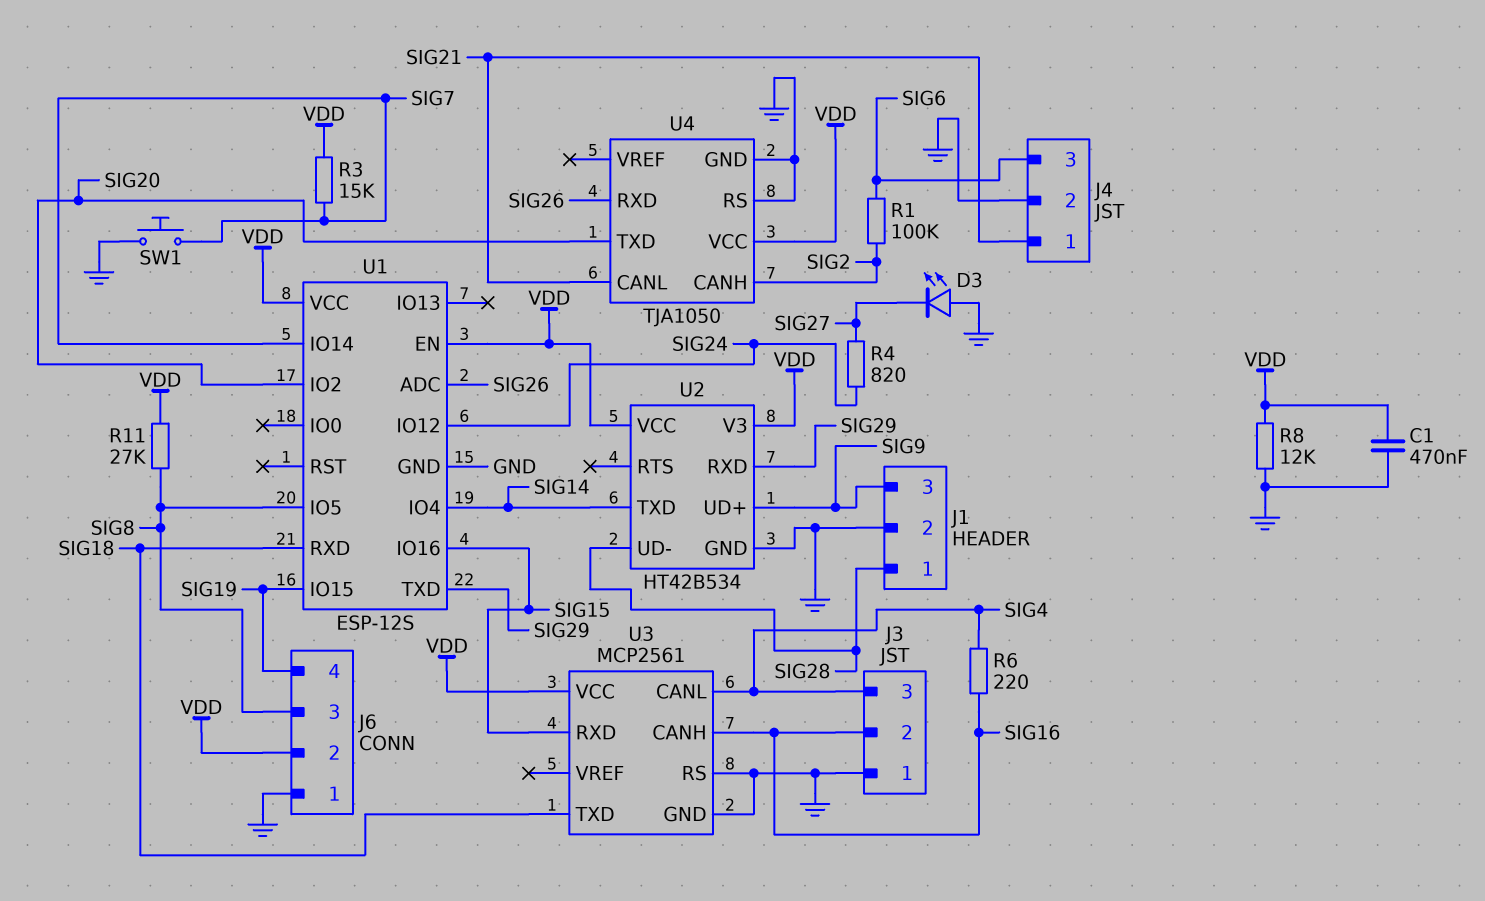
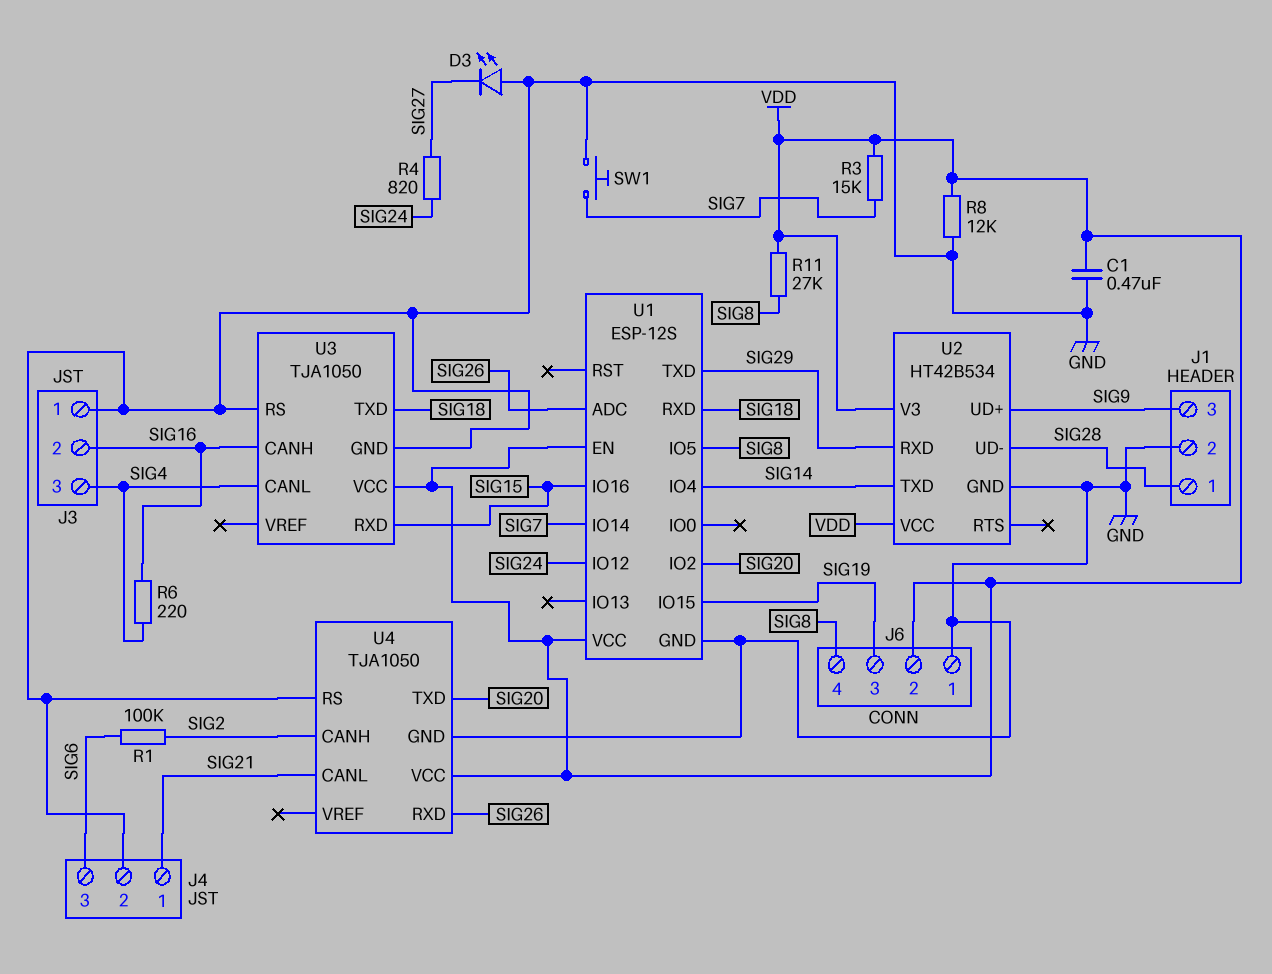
J6 pin 3: SIG8 -> SIG19
J6 pin 4: SIG19 -> SIG8
U3: MCP2561 -> TJA1050

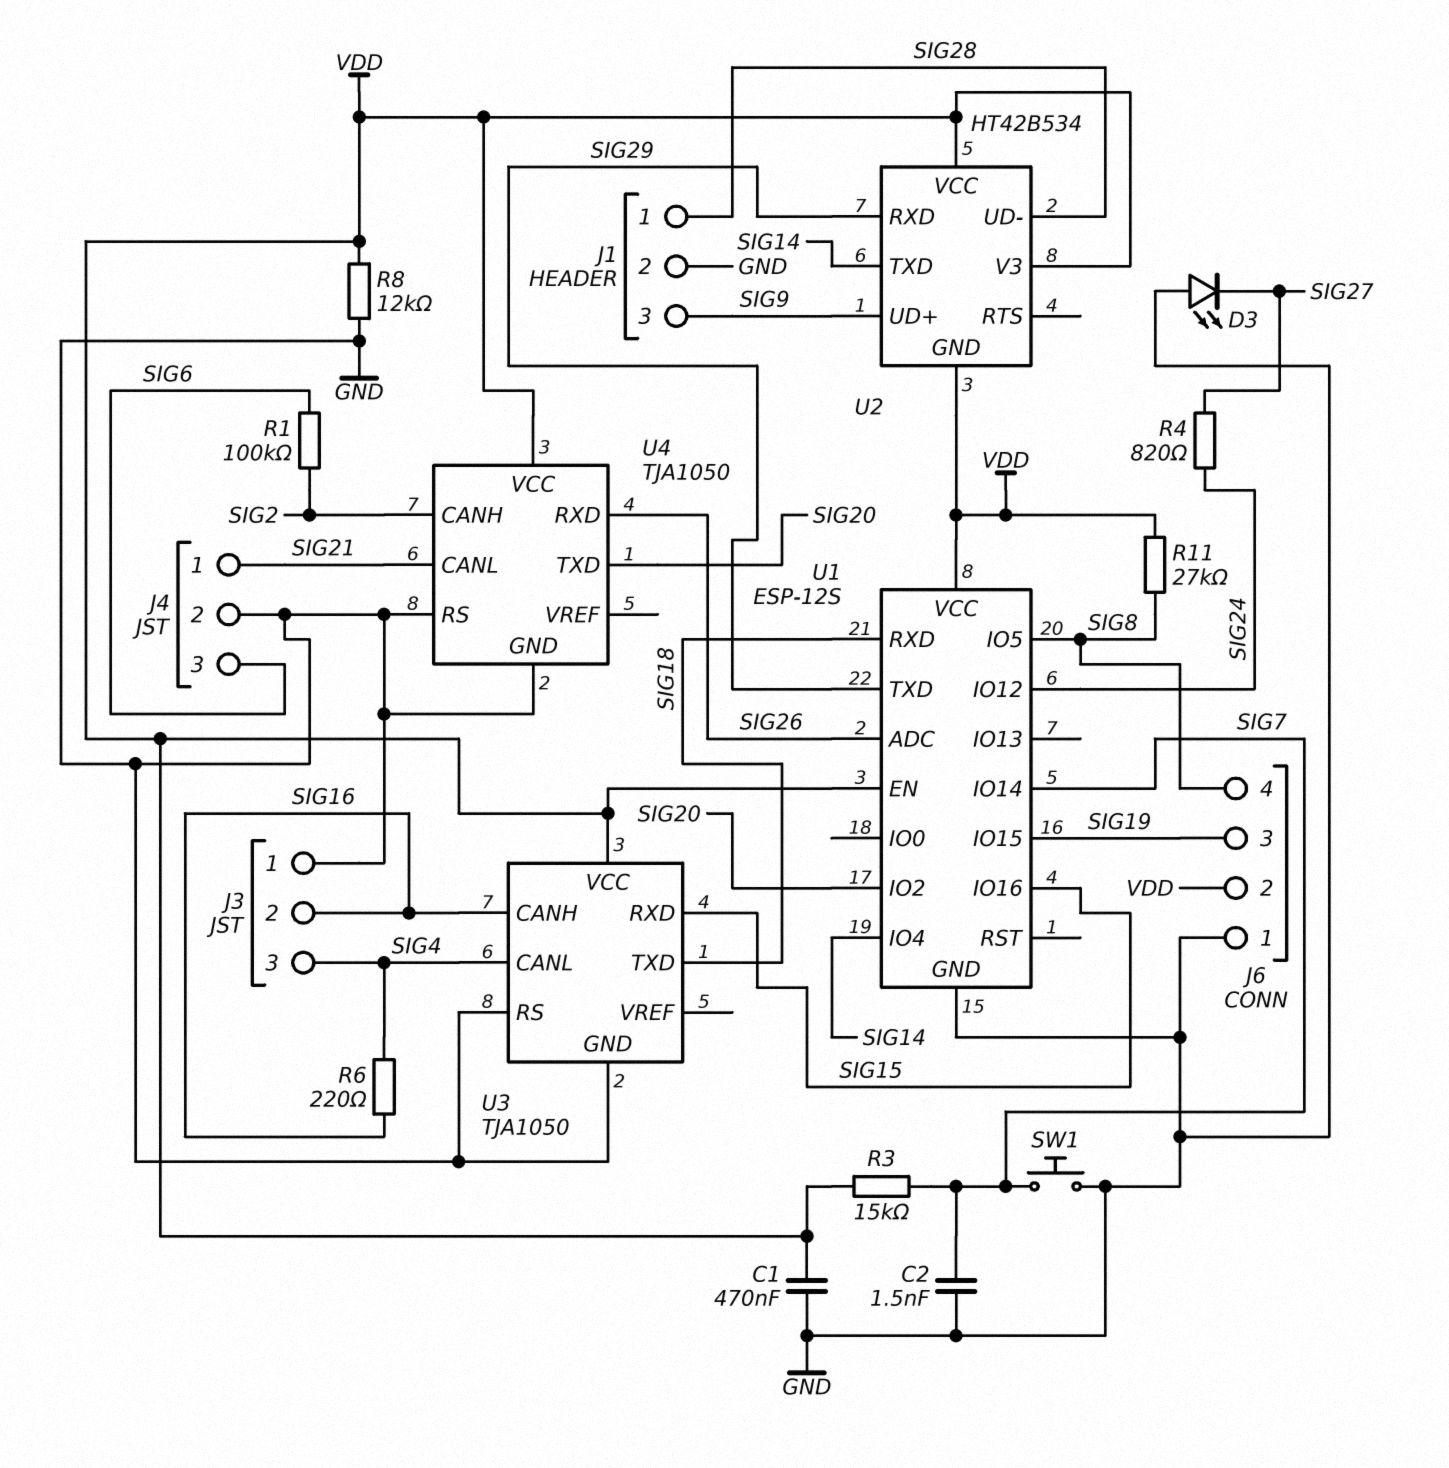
C2: none -> 1.5nF (GND, SIG7)
U2 pin GND: GND -> VDD

